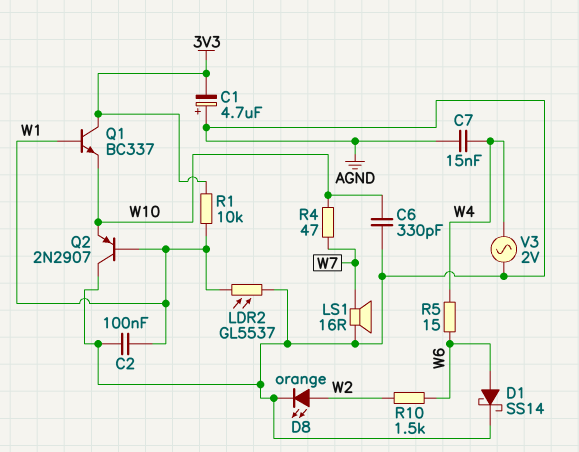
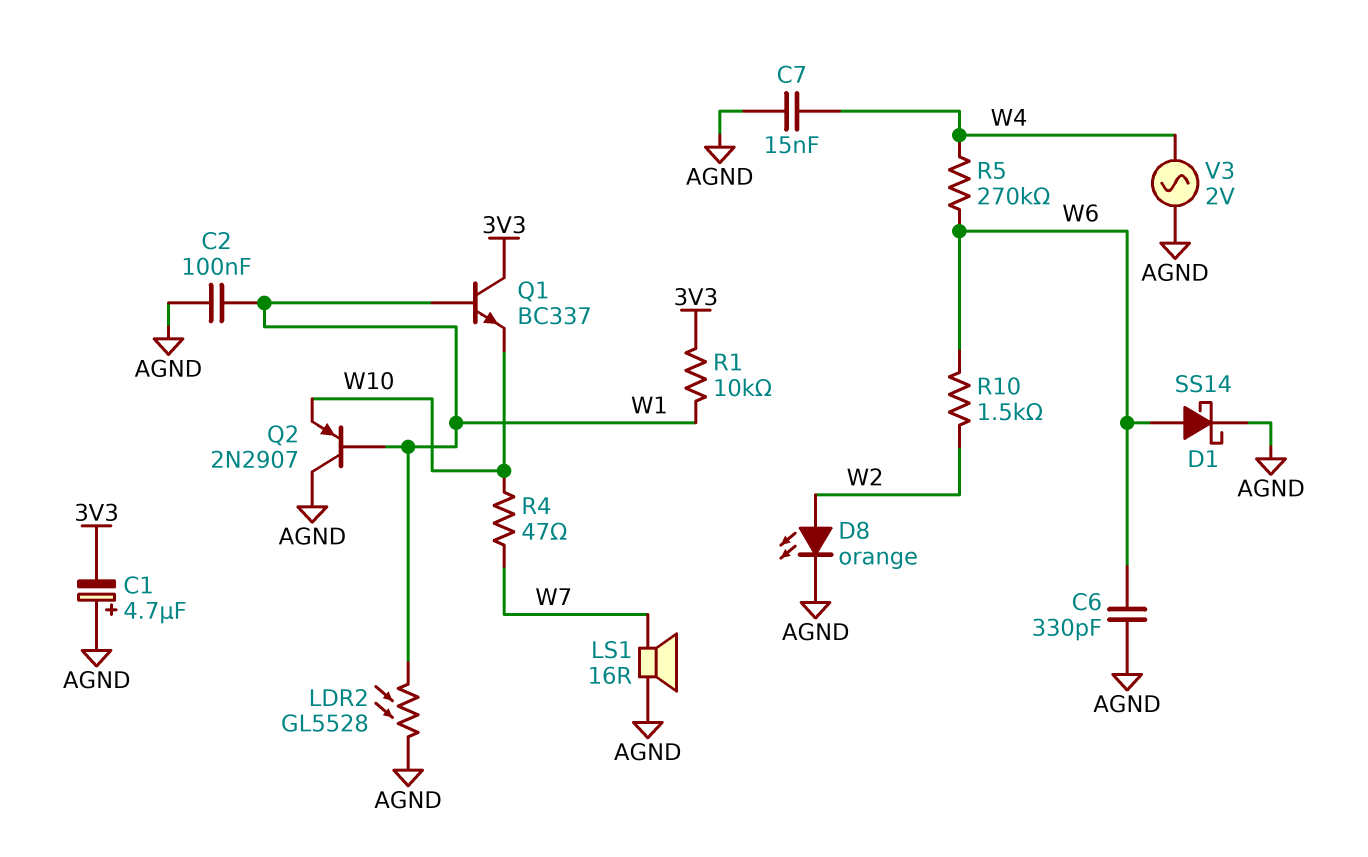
C6: 330pF (AGND, W10) -> 330pF (AGND, W6)
LDR2: GL5537 (AGND, W1) -> GL5528 (AGND, W1)
R5: 15 (W4, W6) -> 270k (W4, W6)

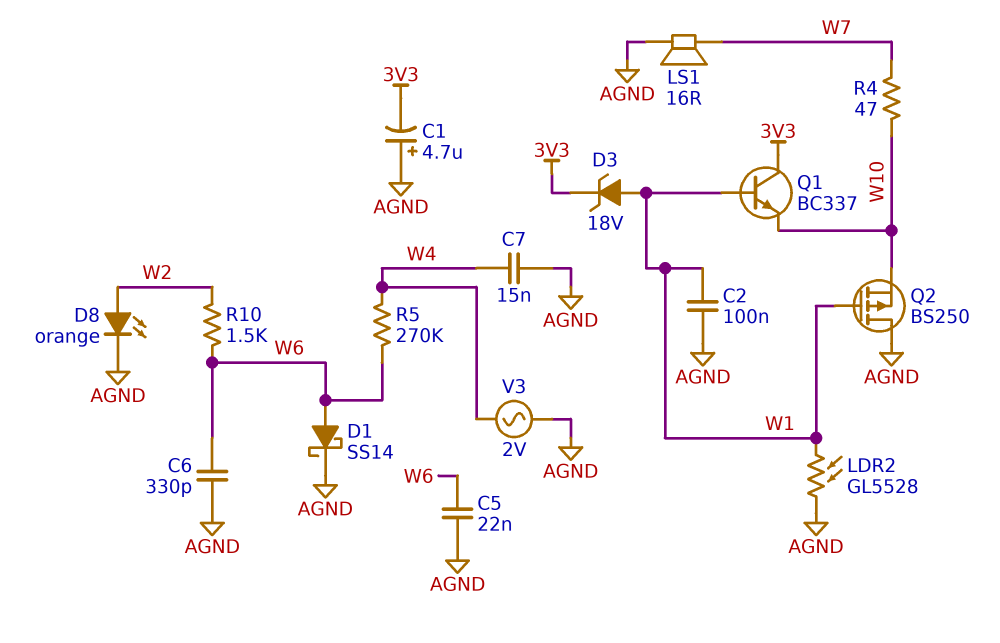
C5: none -> 22nF (AGND, W6)
D3: none -> zener 18V (A W1, K 3V3)
Q2: PNP 2N2907 (B W1, C AGND, E W10) -> PMOS BS250 (G W1, D AGND, S W10)
R1: 10k (3V3, W1) -> none

